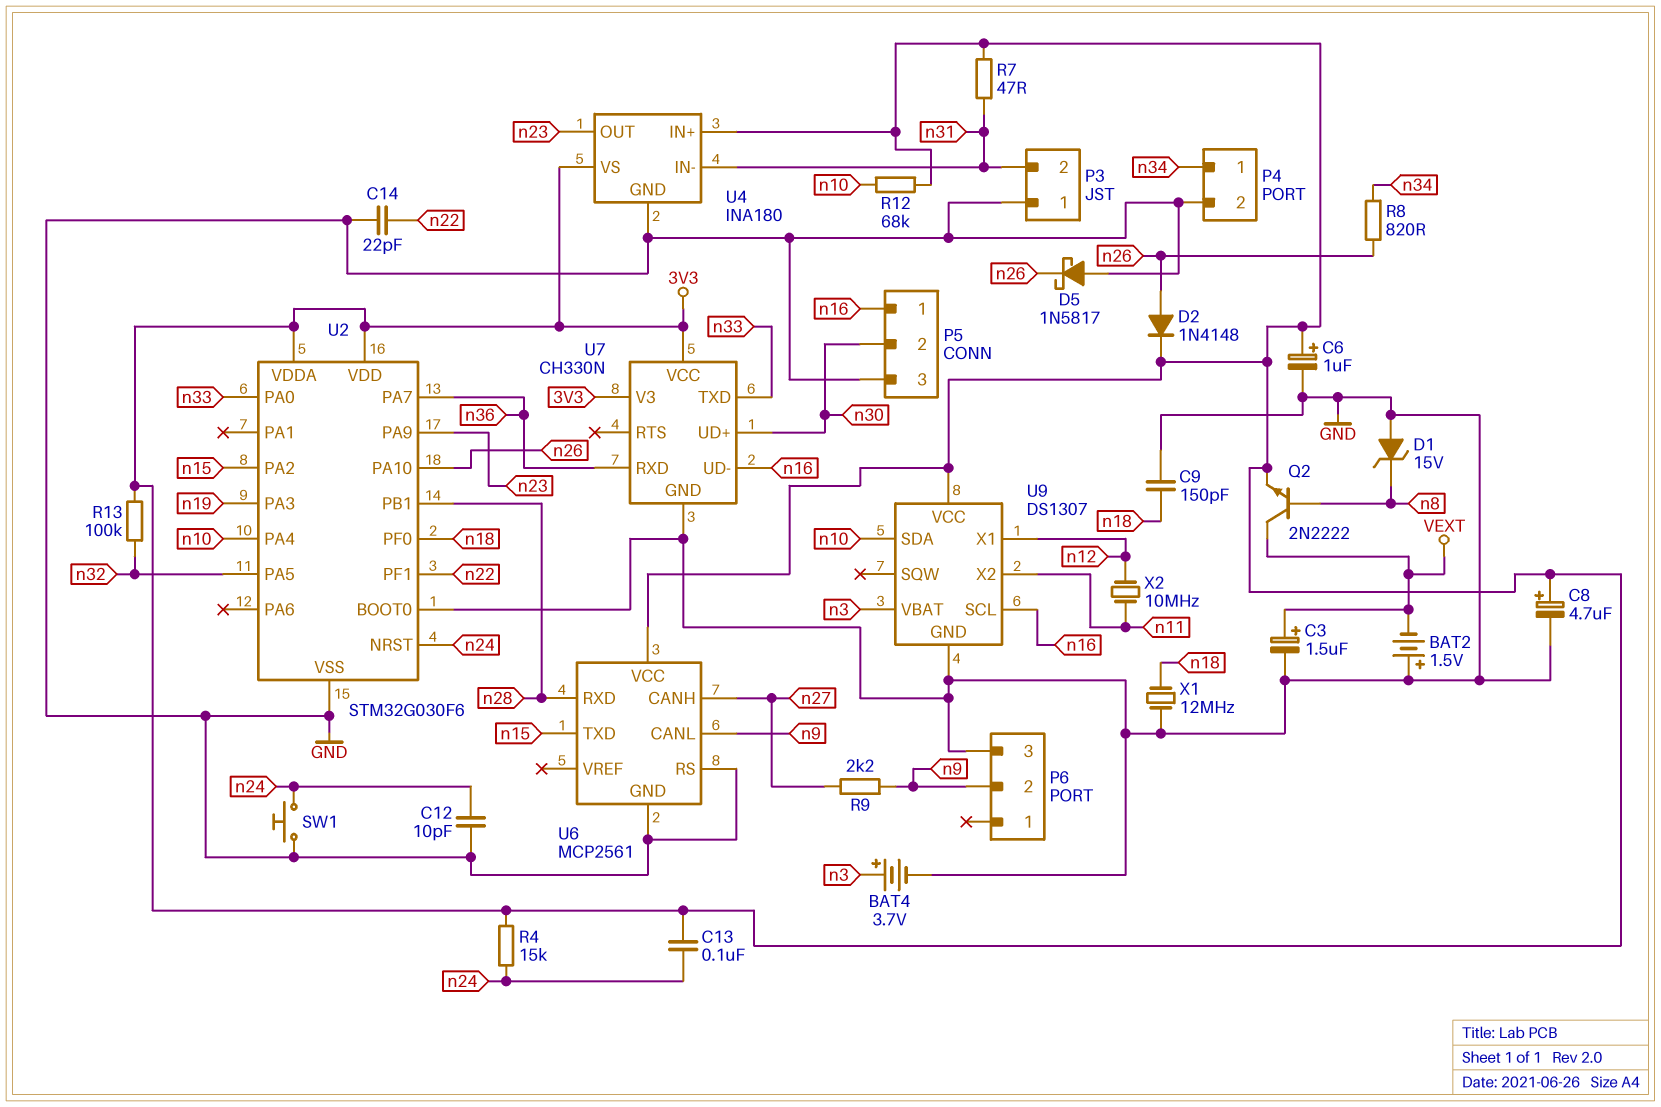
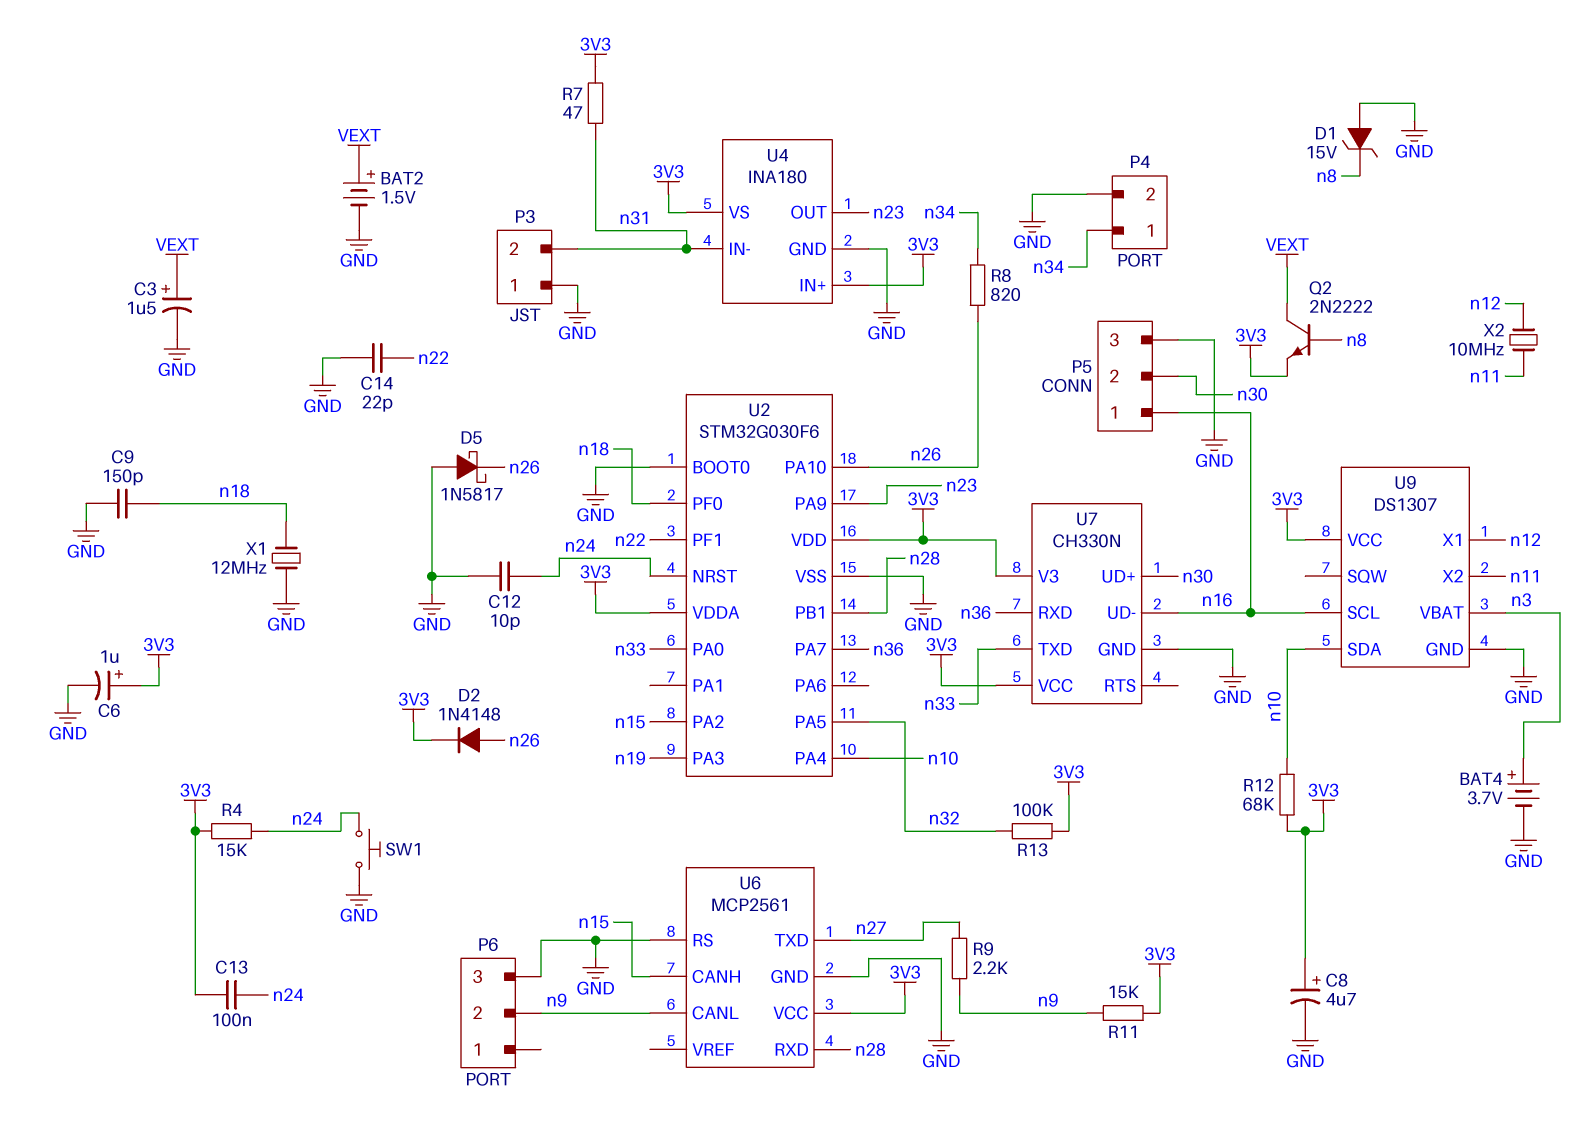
BAT2: 1.5V (plus GND, minus VEXT) -> 1.5V (plus VEXT, minus GND)
R11: none -> 15k (3V3, n9)
U6 pin CANH: n27 -> n15
U6 pin TXD: n15 -> n27

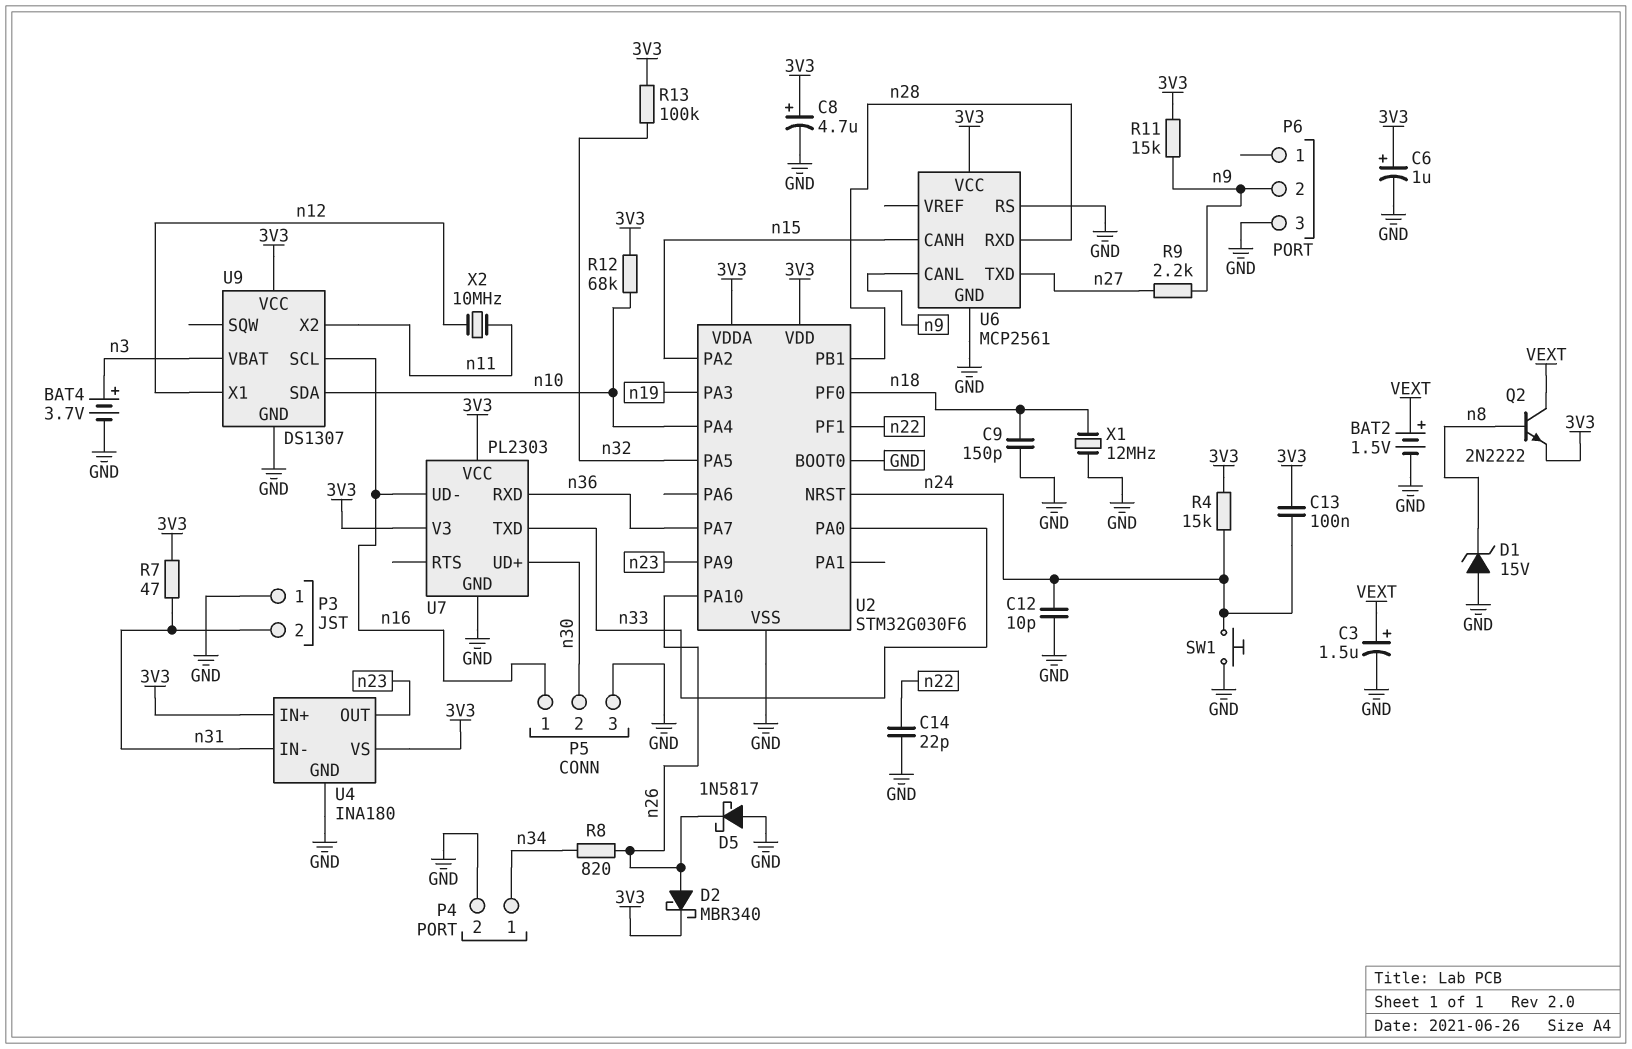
D2: diode 1N4148 (A n26, K 3V3) -> schottky MBR340 (A n26, K 3V3)
U7: CH330N -> PL2303

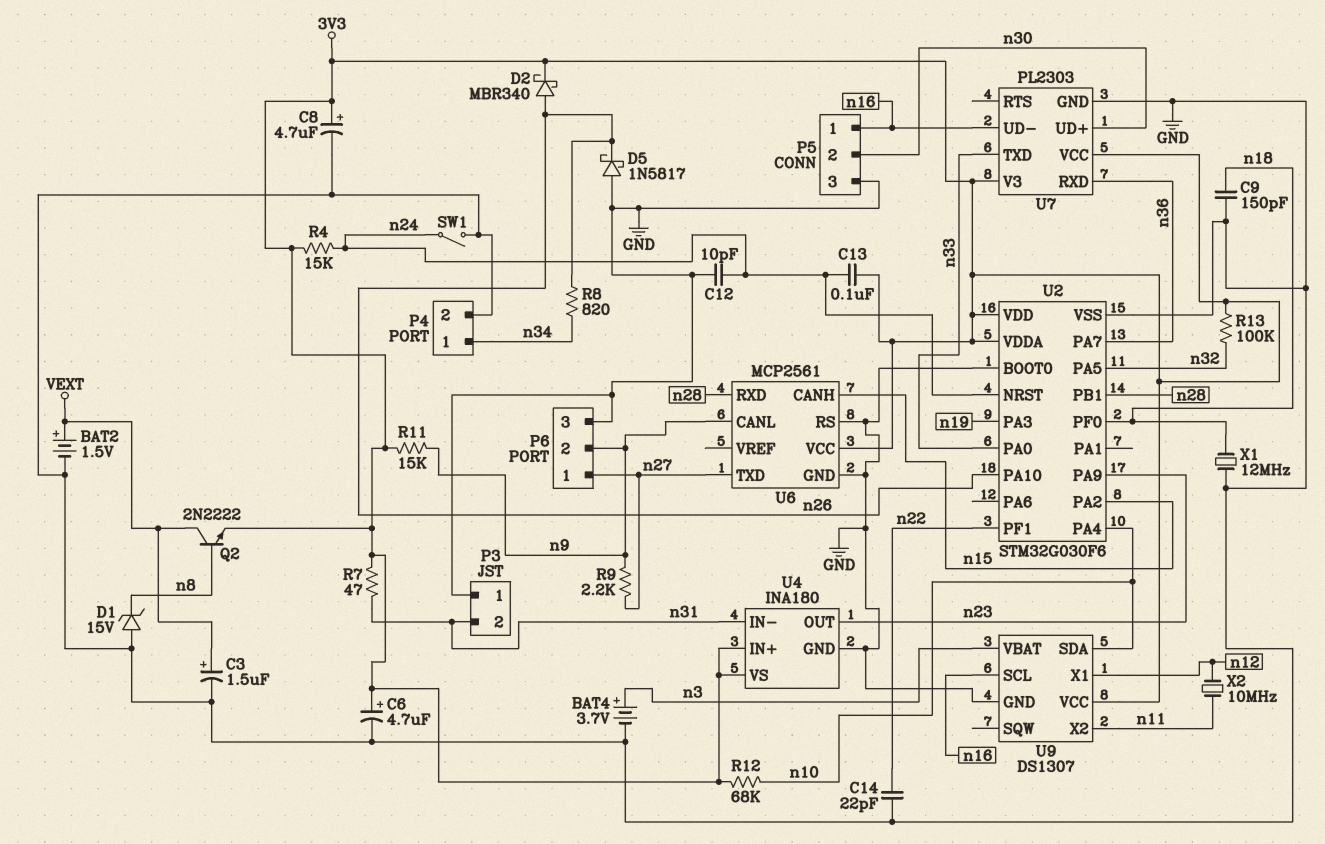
C6: 1uF (plus 3V3, minus GND) -> 4.7uF (plus 3V3, minus GND)
P6 pin 1: none -> n27
SW1: button (GND, n24) -> switch (GND, n24)

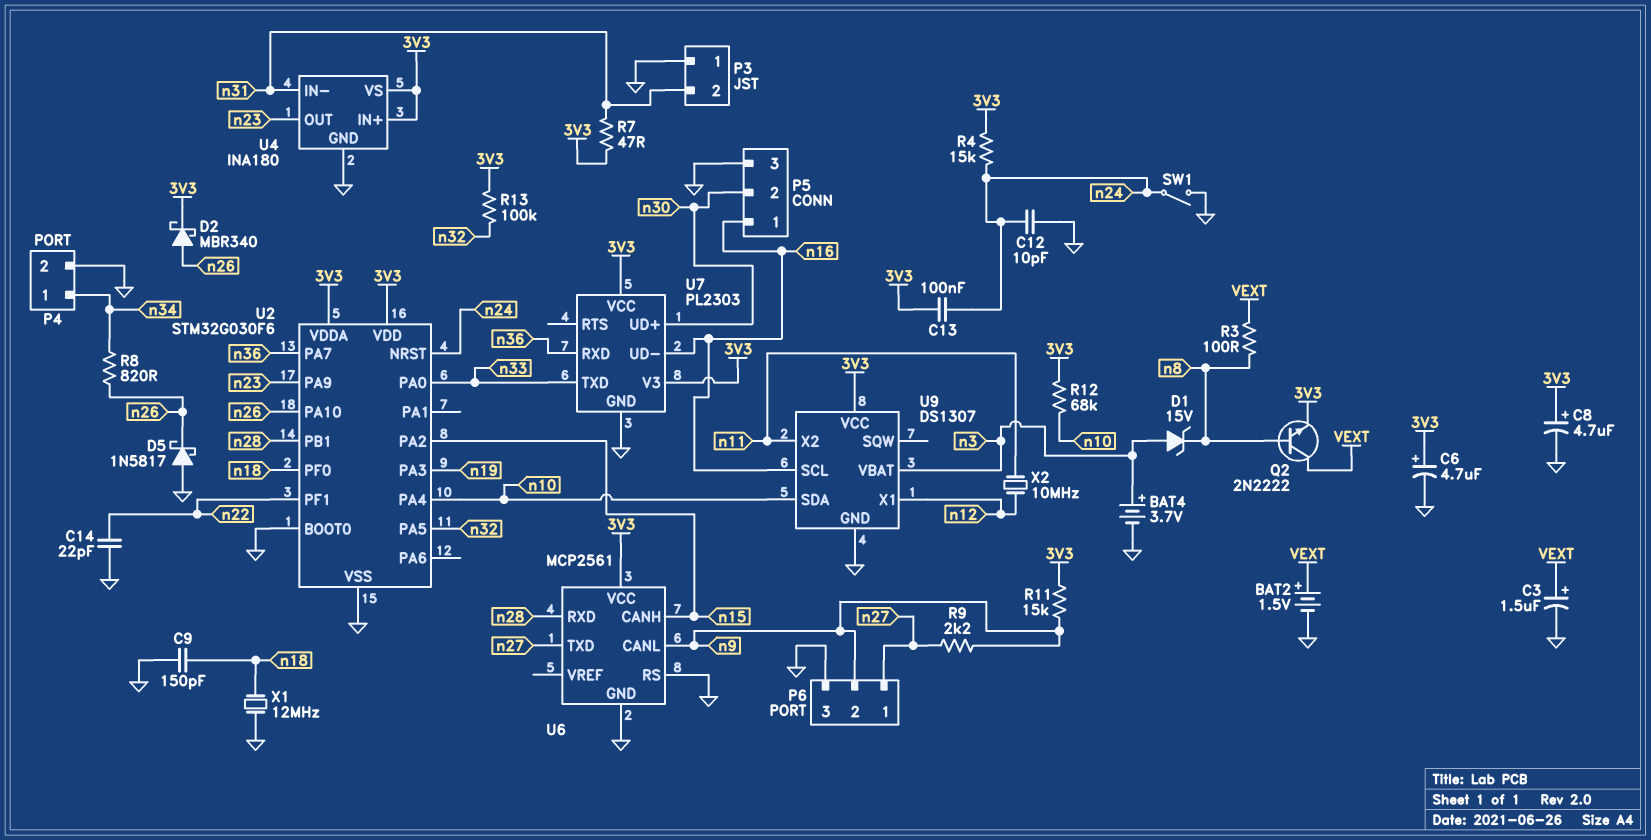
D1: zener 15V (A GND, K n8) -> zener 15V (A n3, K n8)
R3: none -> 100 (VEXT, n8)

